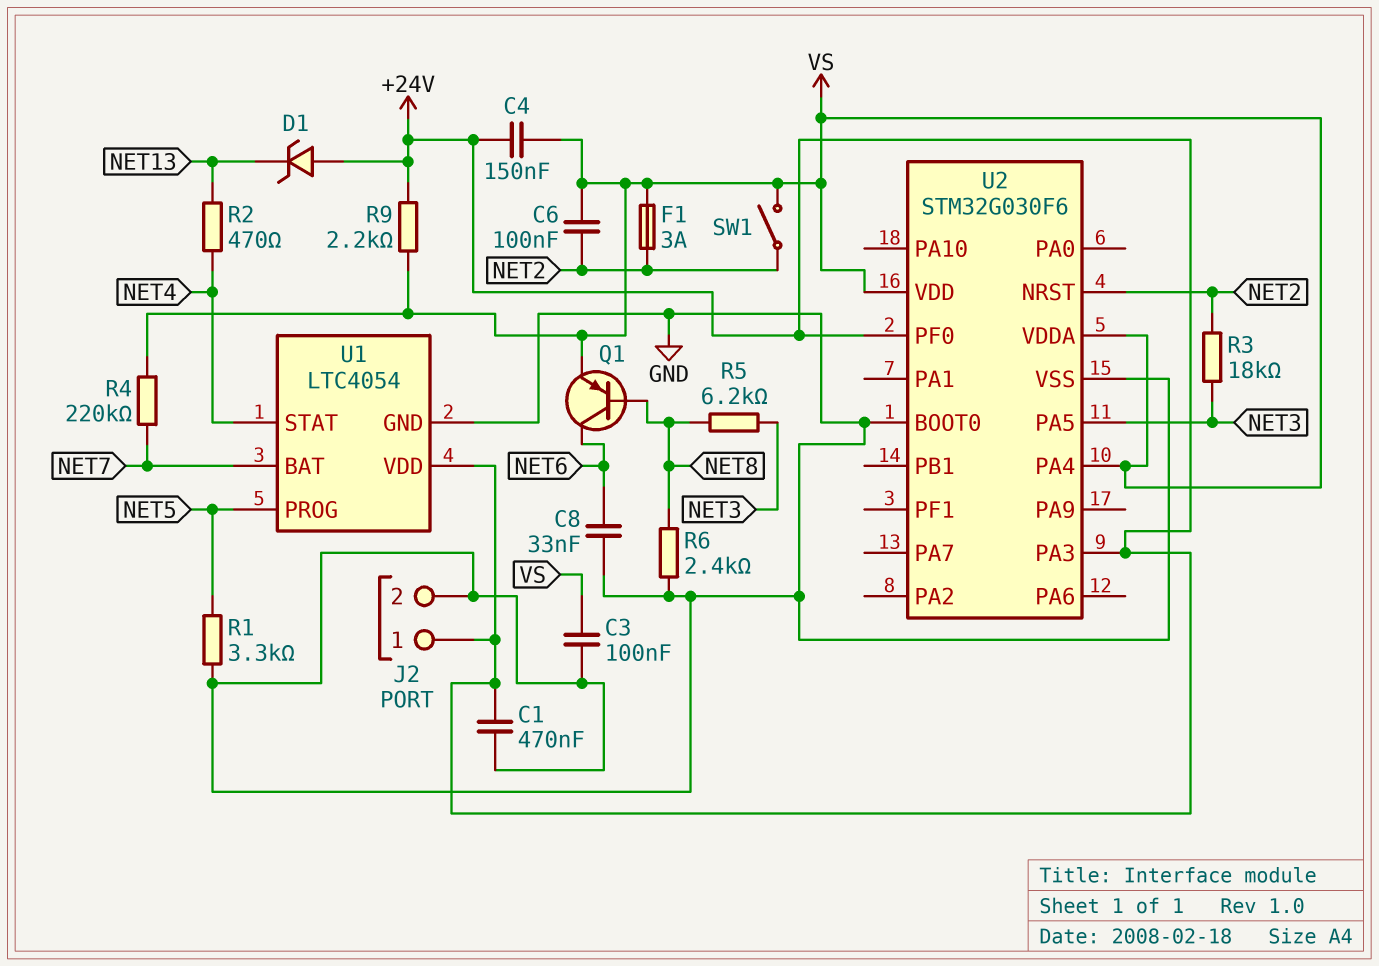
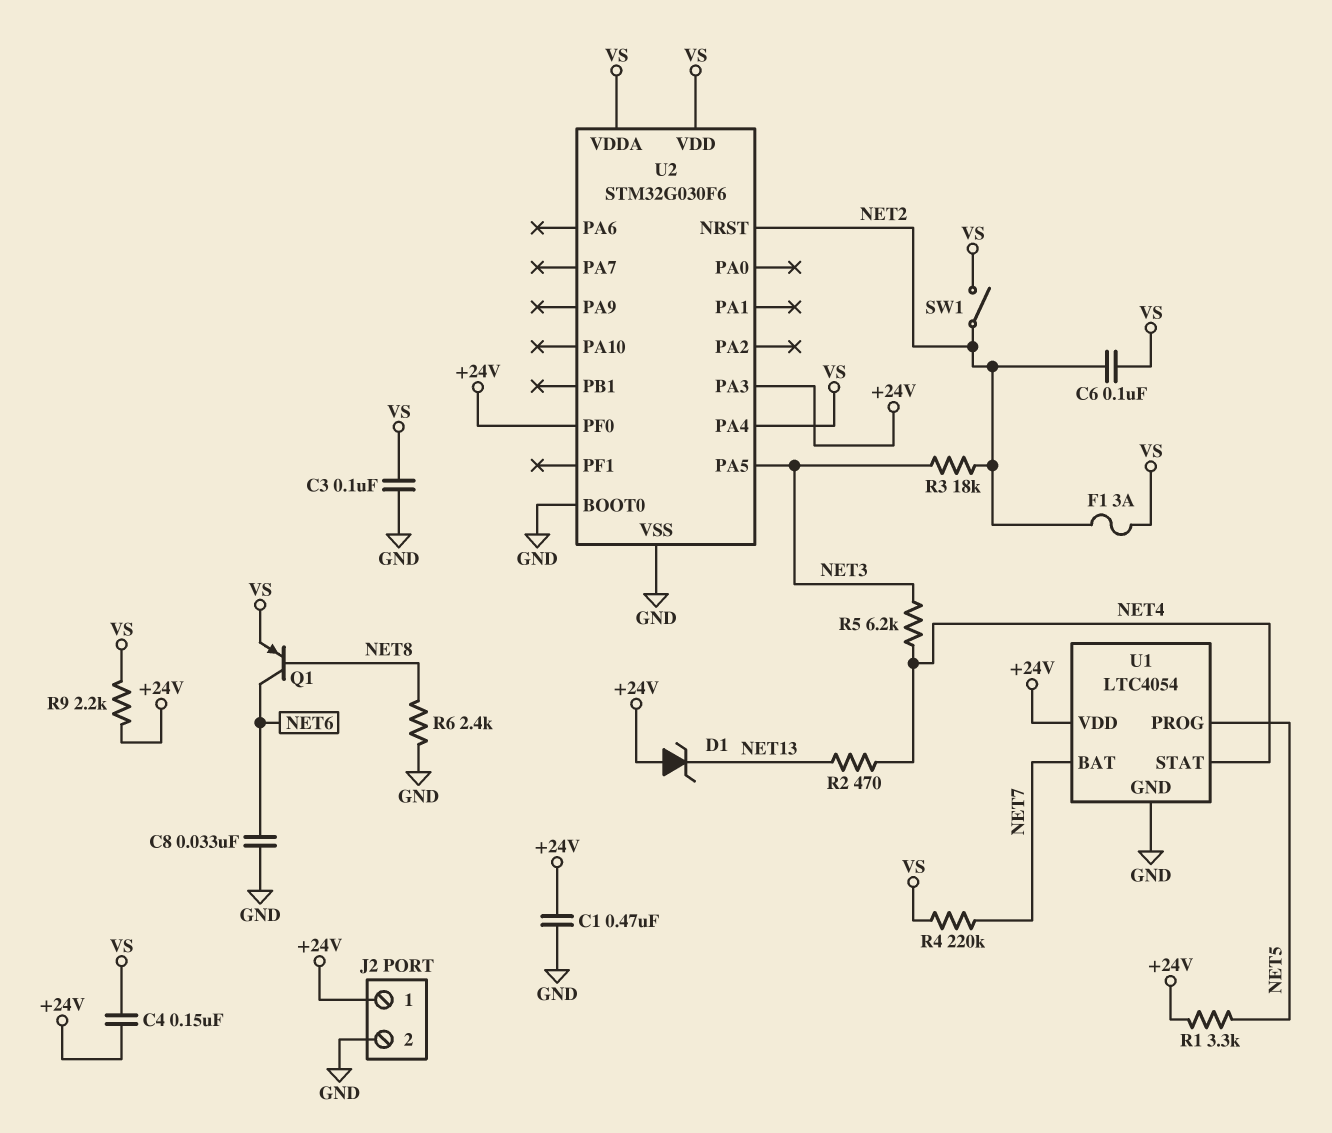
R1: 3.3k (GND, NET5) -> 3.3k (+24V, NET5)
R5: 6.2k (NET3, NET8) -> 6.2k (NET3, NET4)

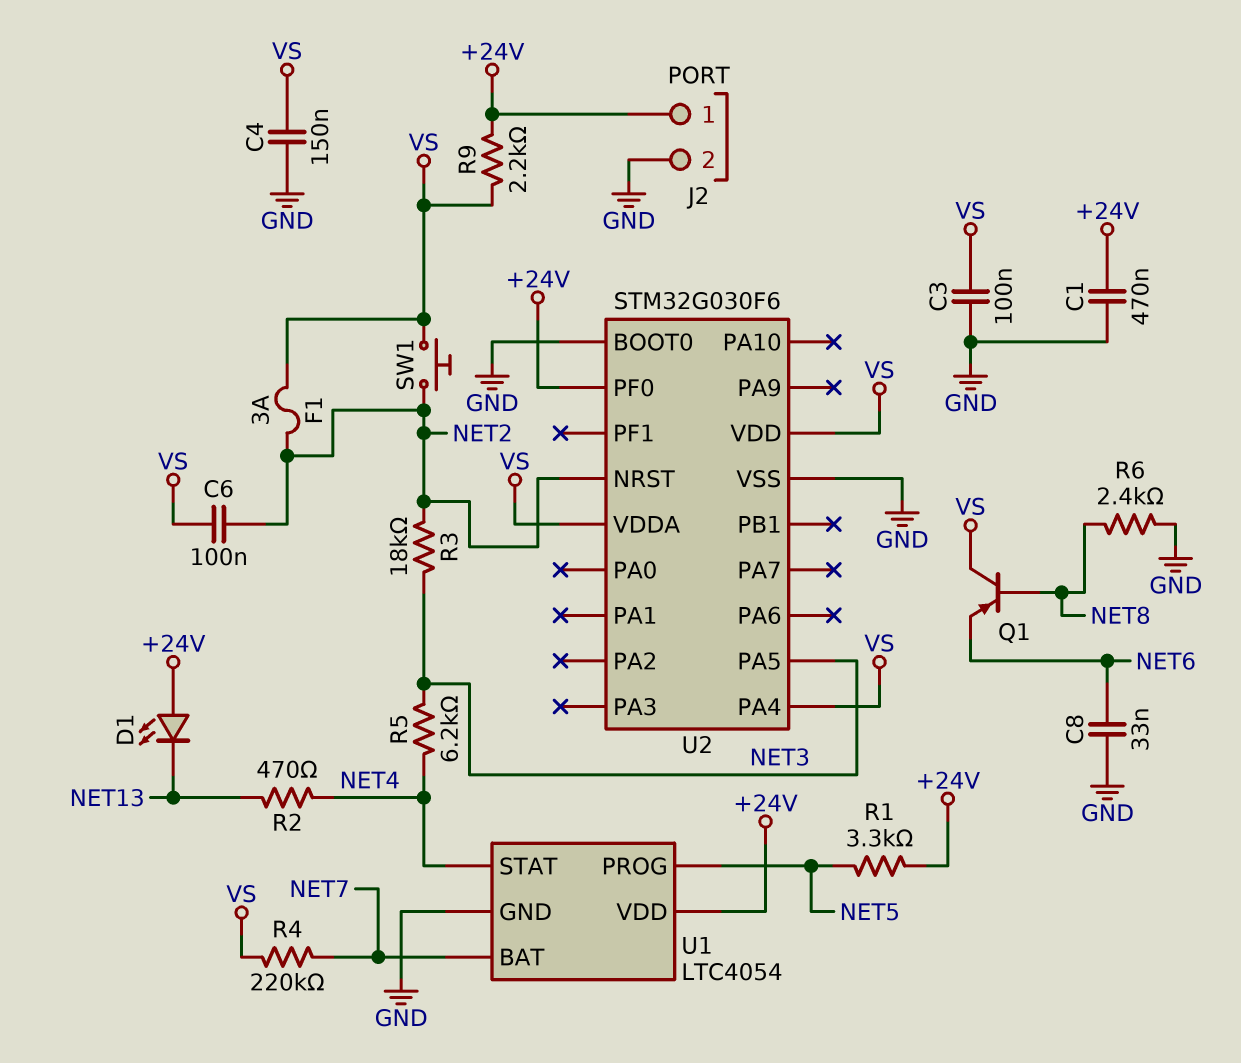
C4: 150nF (+24V, VS) -> 150nF (GND, VS)
D1: zener (A +24V, K NET13) -> LED (A +24V, K NET13)
Q1: PNP (B NET8, C NET6, E VS) -> PNP (B NET8, C VS, E NET6)
SW1: switch (NET2, VS) -> button (NET2, VS)
U2 pin PA3: +24V -> none

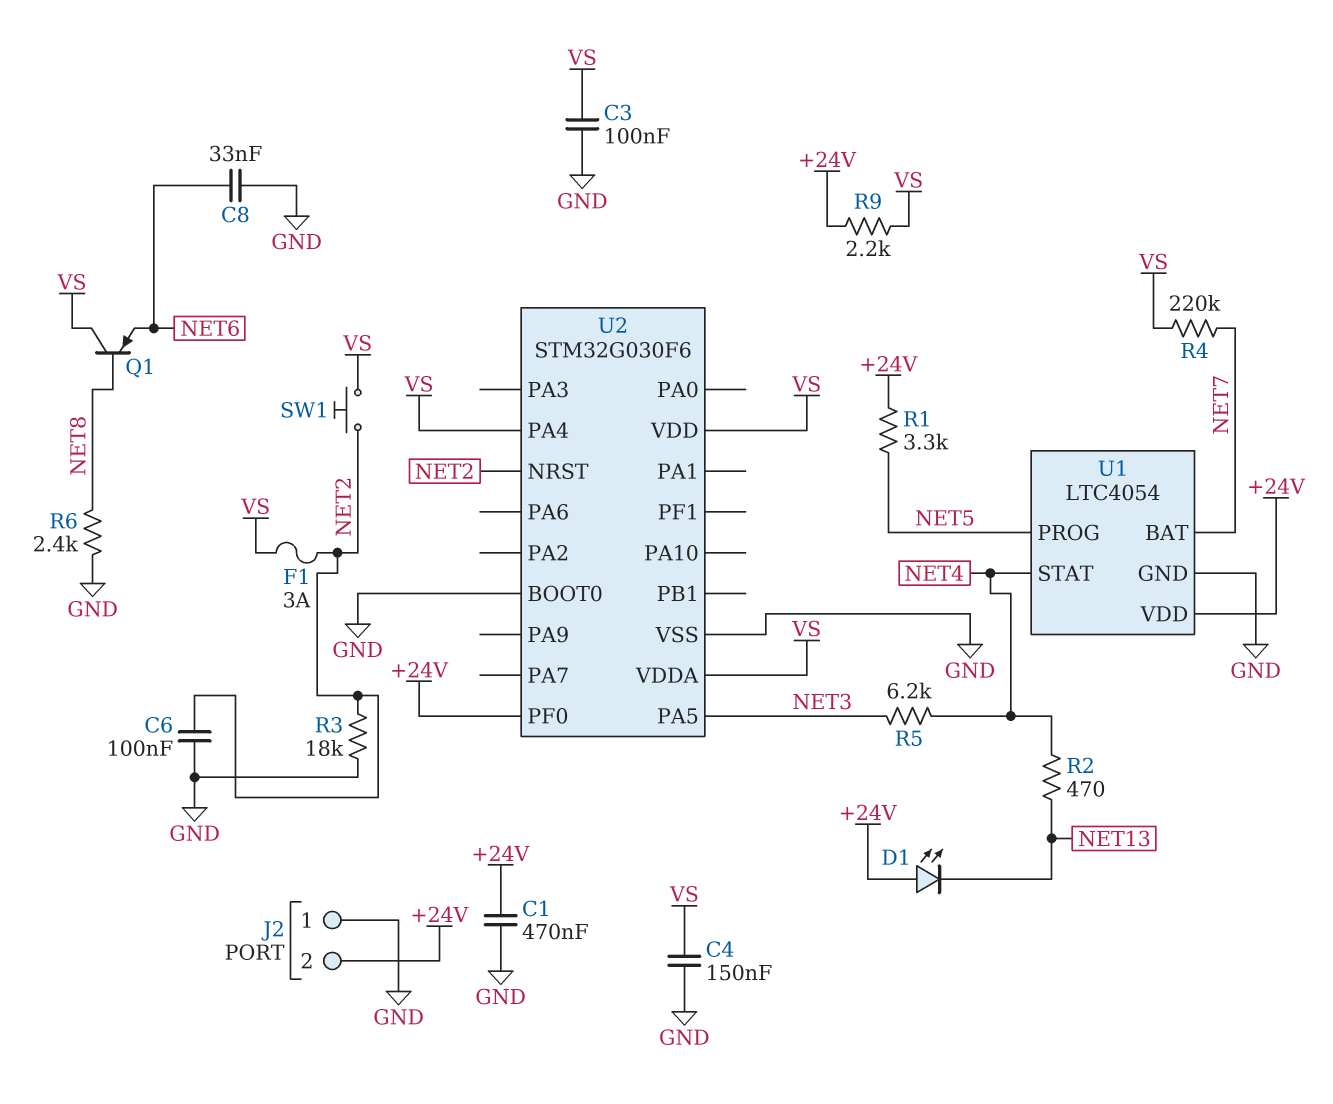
C6: 100nF (NET2, VS) -> 100nF (GND, NET2)
J2 pin 1: +24V -> GND
J2 pin 2: GND -> +24V
R3: 18k (NET2, NET3) -> 18k (GND, NET2)

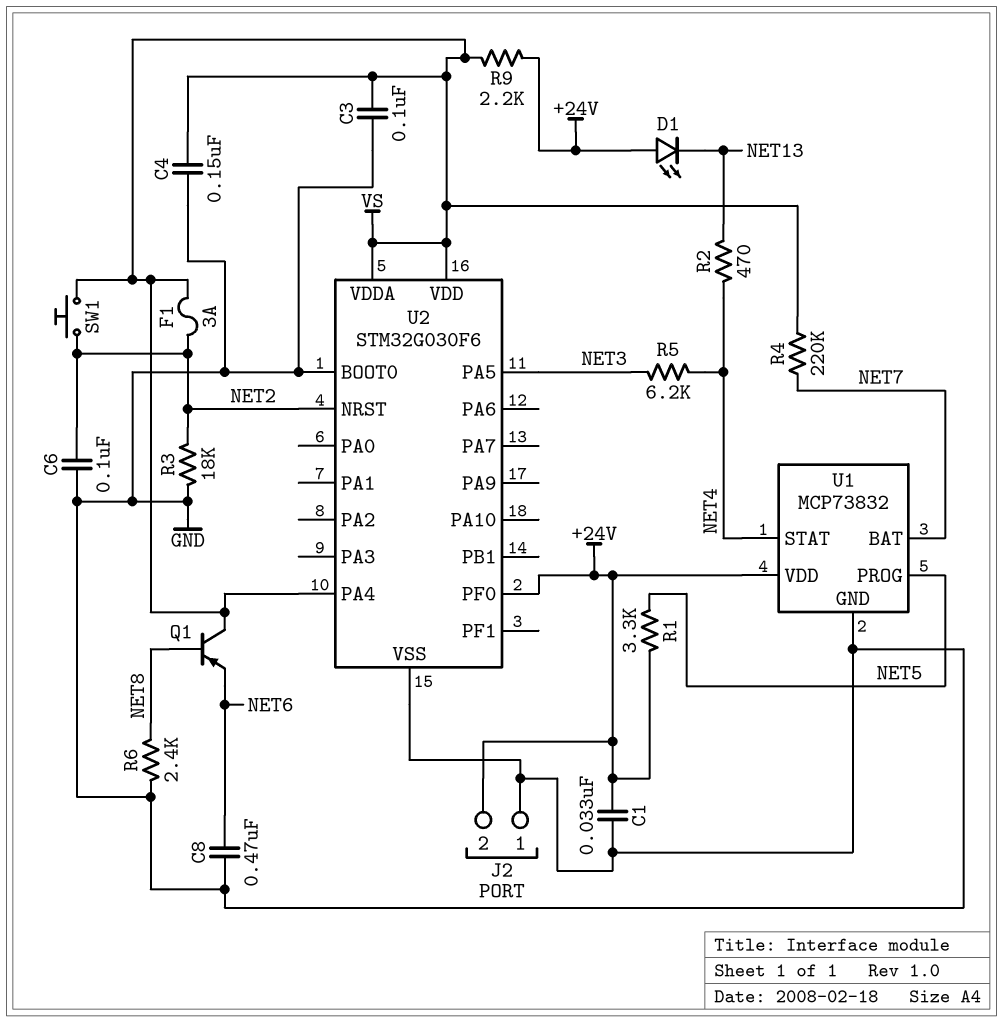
C1: 470nF (+24V, GND) -> 33nF (+24V, GND)
C8: 33nF (GND, NET6) -> 470nF (GND, NET6)
U1: LTC4054 -> MCP73832

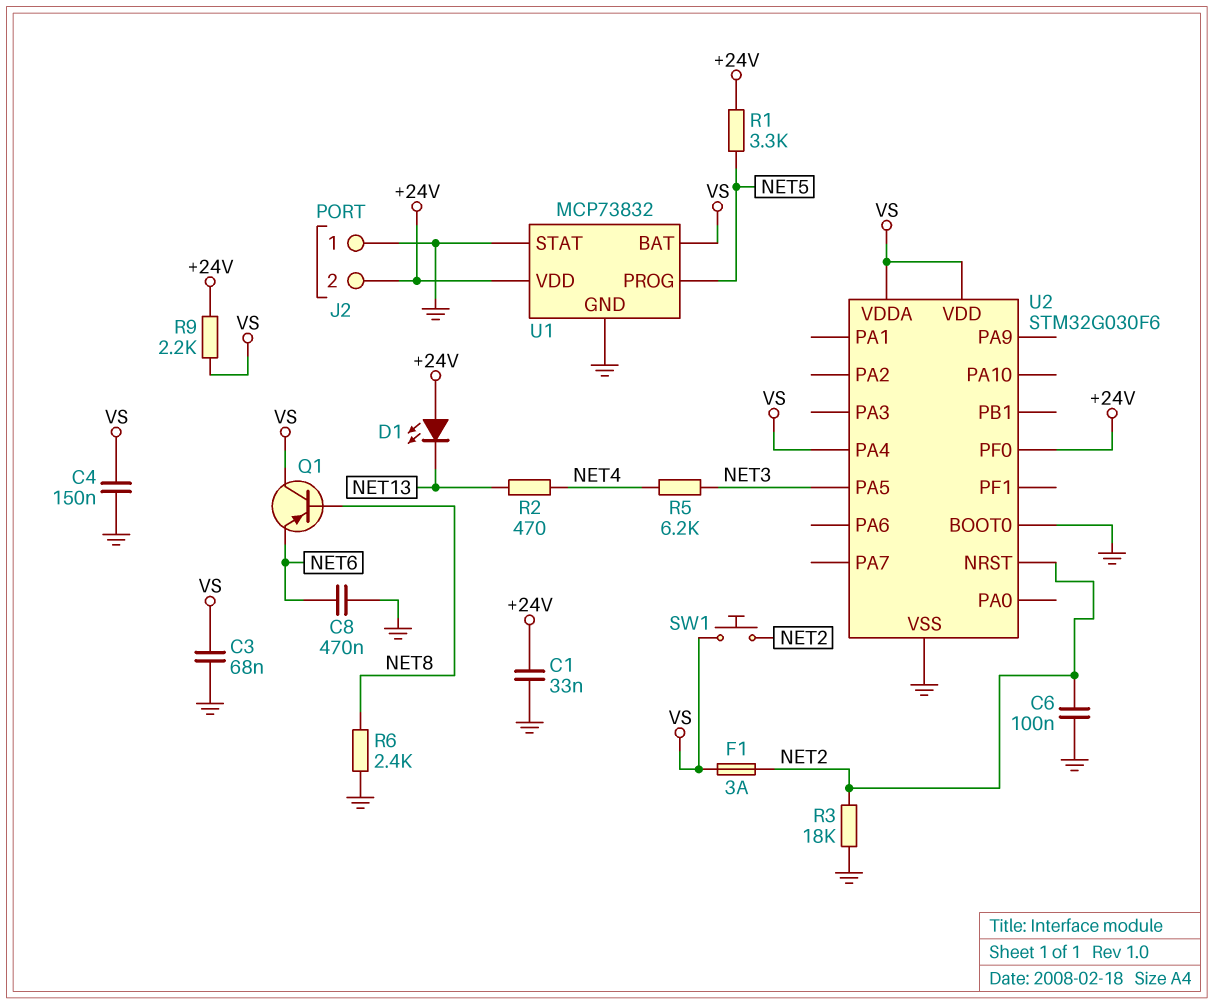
C3: 100nF (GND, VS) -> 68nF (GND, VS)
R4: 220k (NET7, VS) -> none
U1 pin BAT: NET7 -> VS
U1 pin STAT: NET4 -> GND

